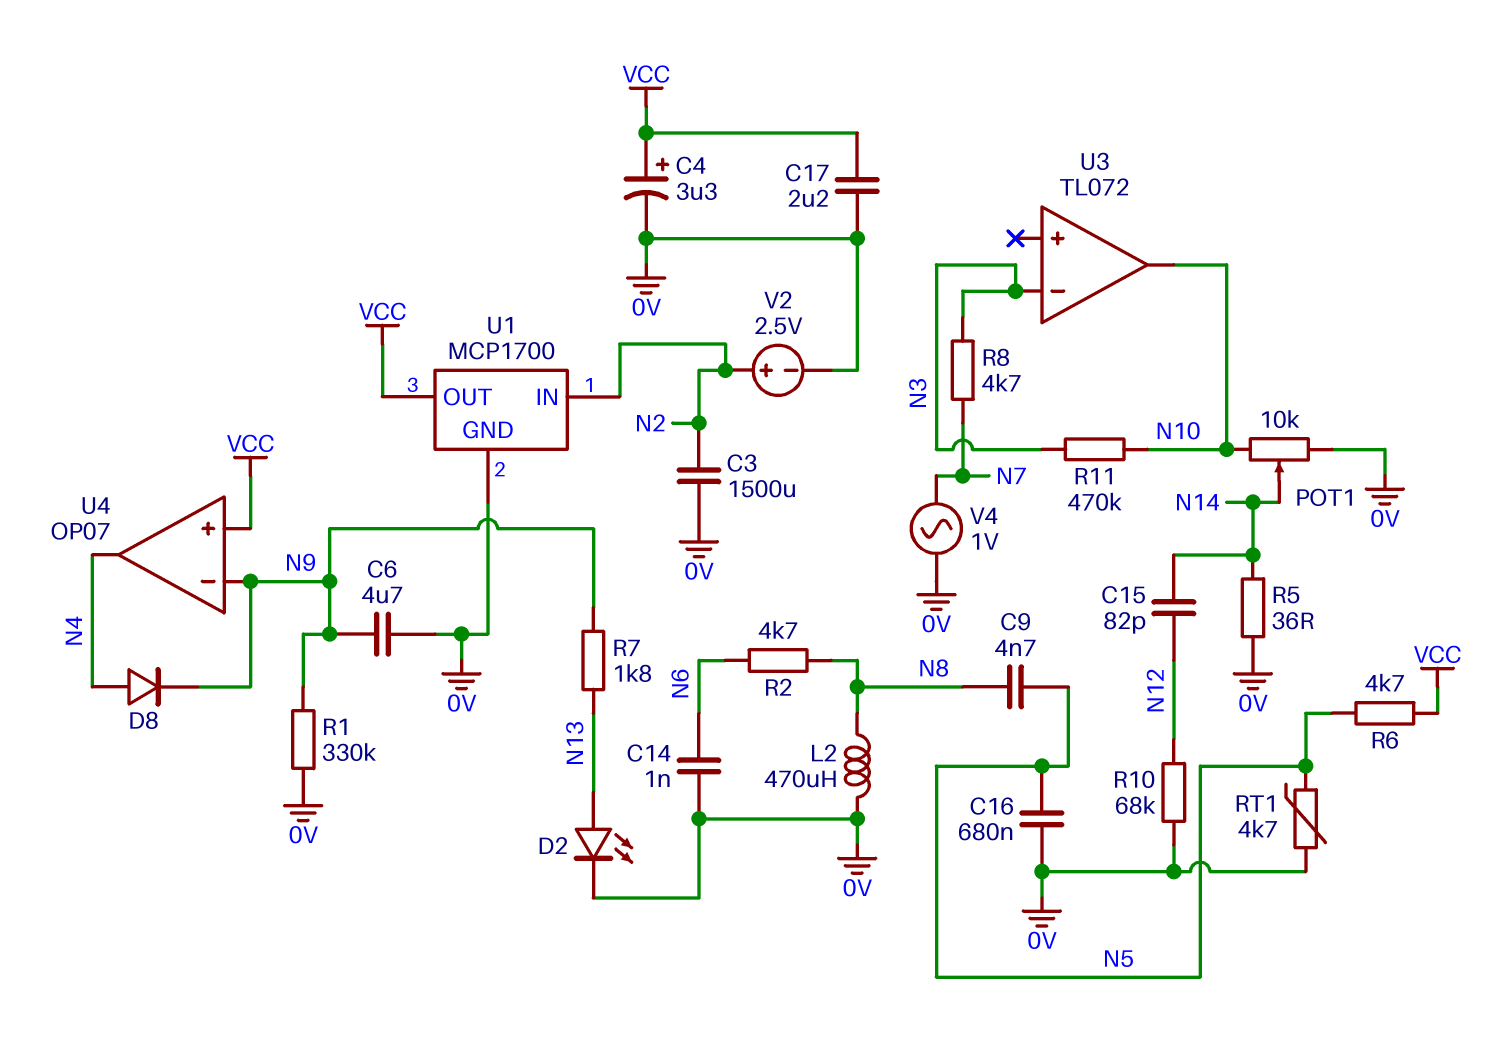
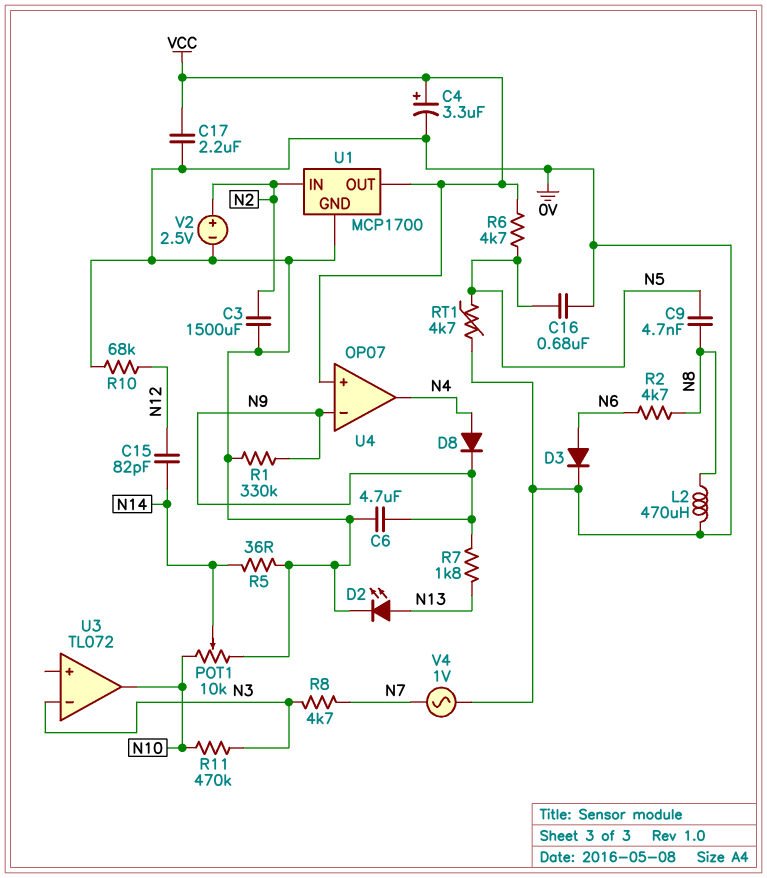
C14: 1nF (0V, N6) -> none
D3: none -> diode (A N6, K 0V)

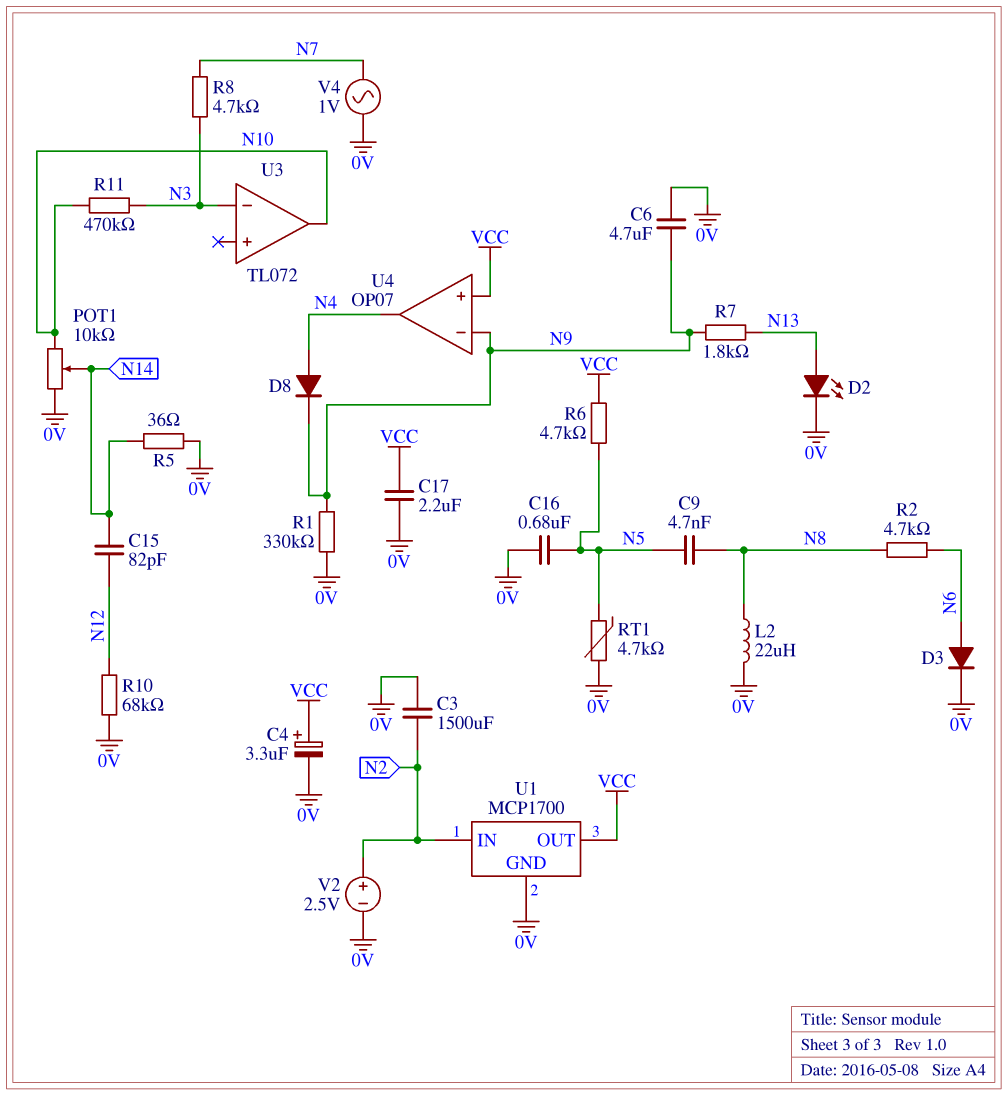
L2: 470uH (0V, N8) -> 22uH (0V, N8)

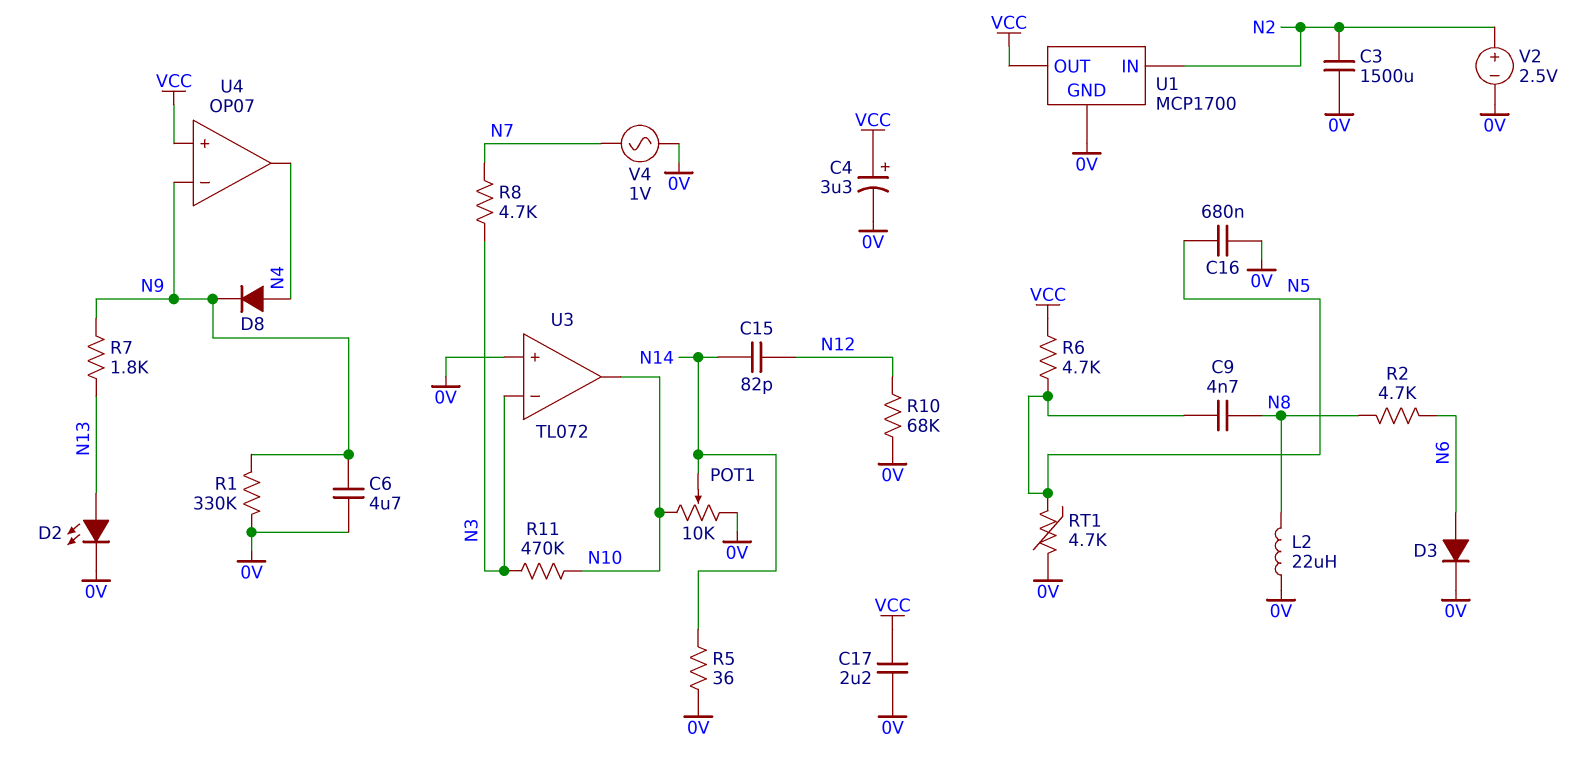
U3 pin in+: none -> 0V

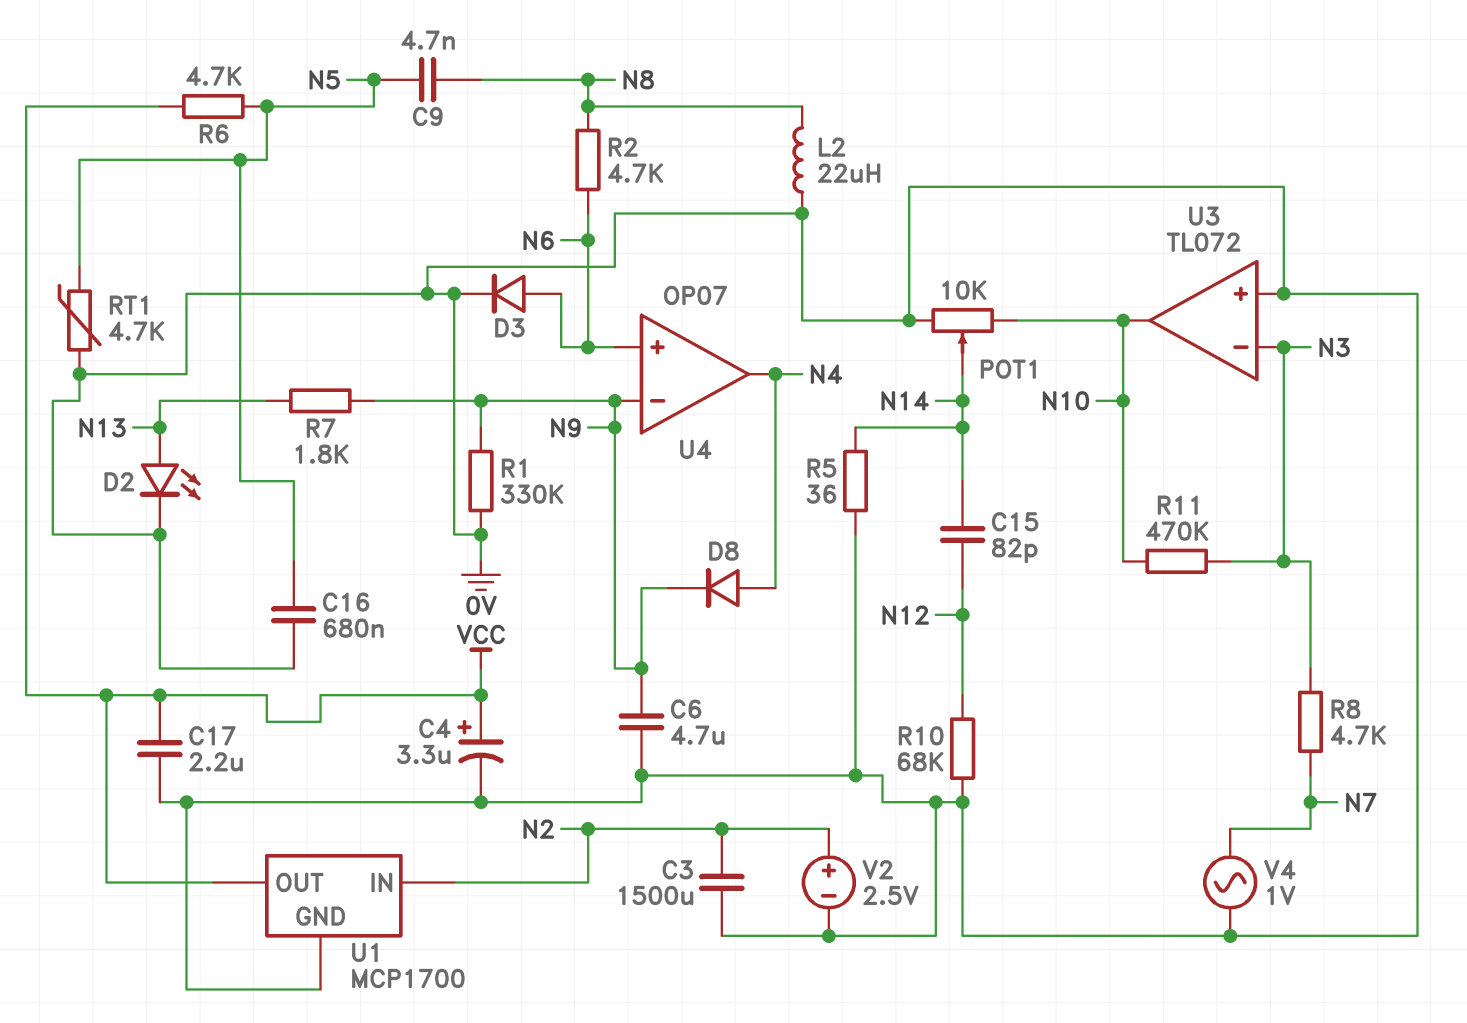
U4 pin in+: VCC -> N6

